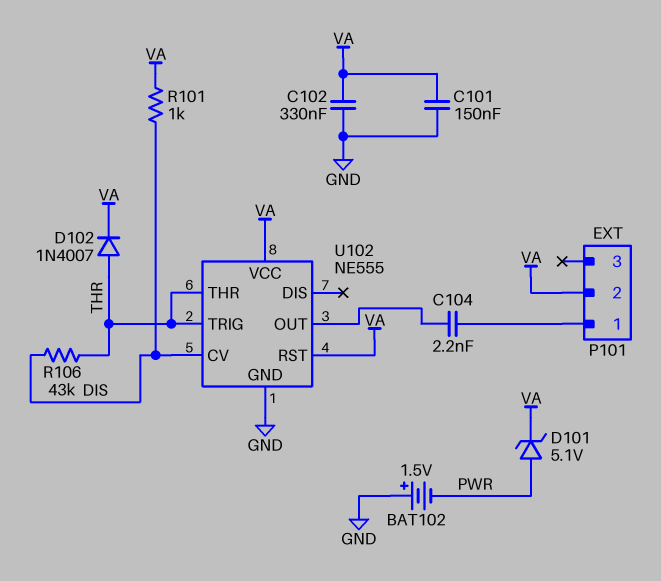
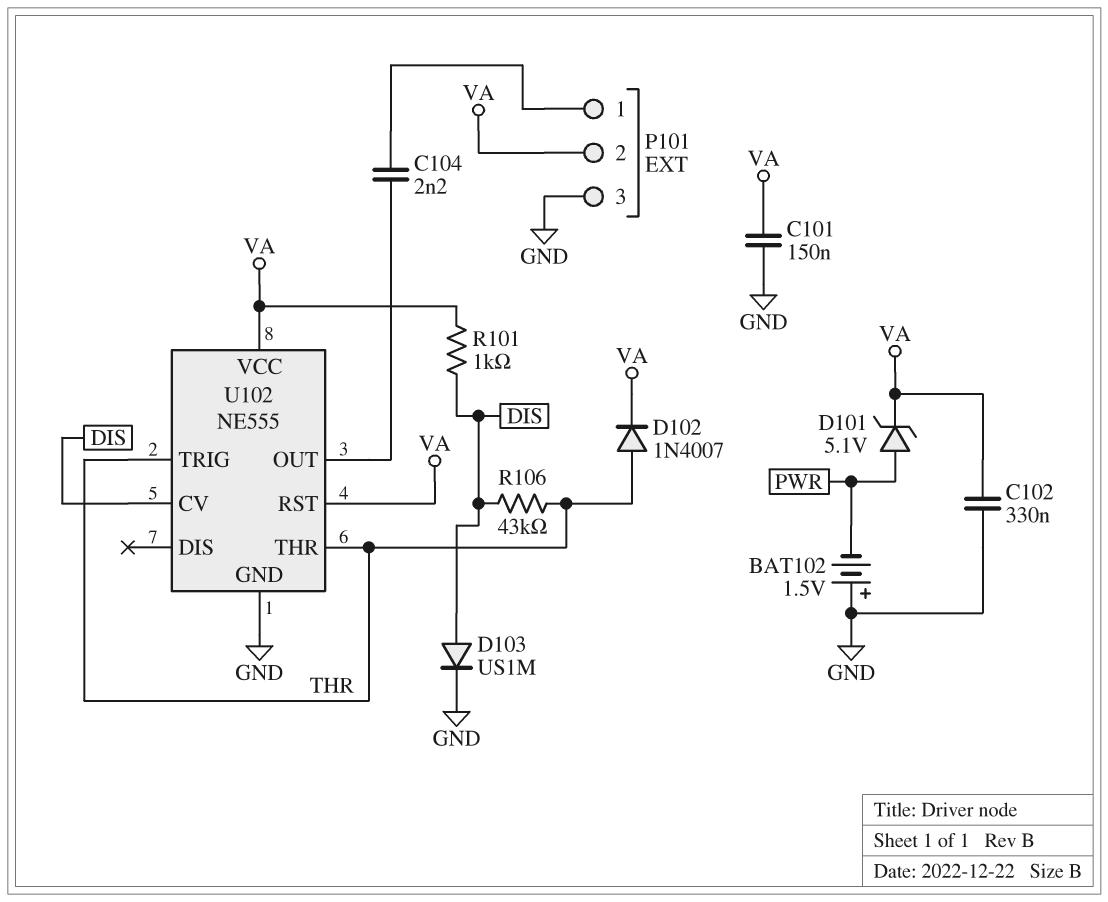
D103: none -> diode US1M (A DIS, K GND)
P101 pin 3: none -> GND

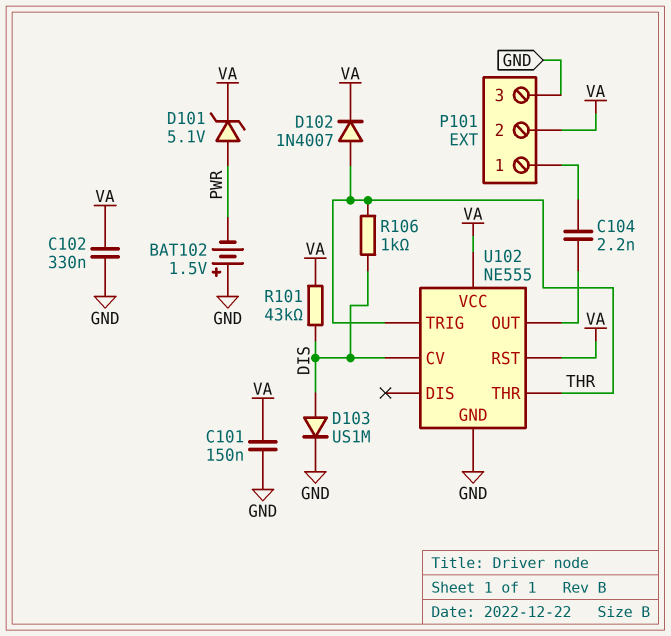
R101: 1k (DIS, VA) -> 43k (DIS, VA)
R106: 43k (DIS, THR) -> 1k (DIS, THR)

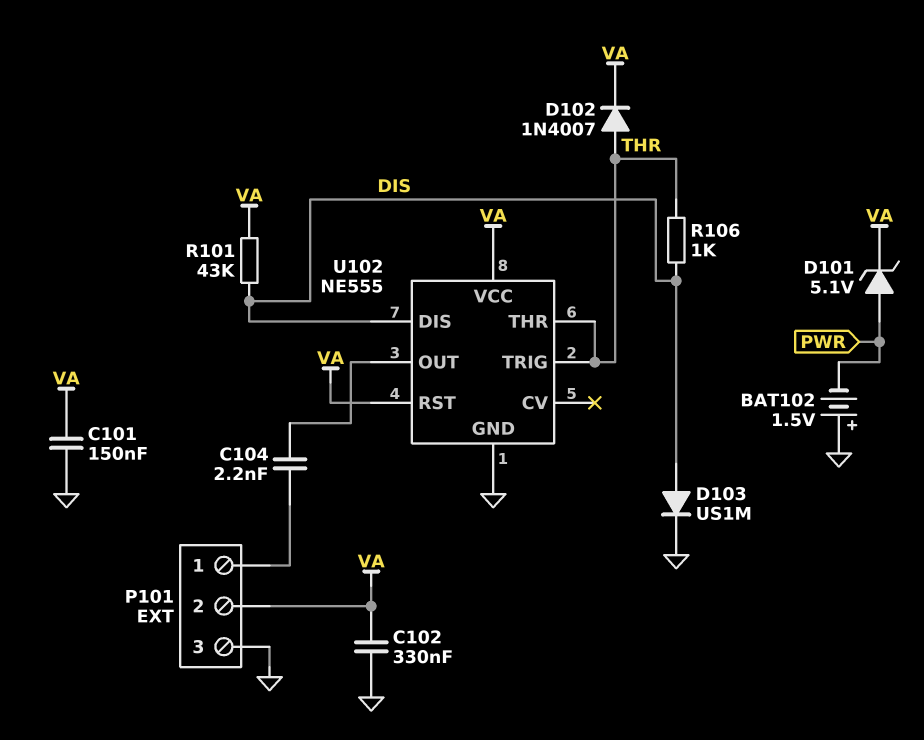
U102 pin CV: DIS -> none
U102 pin DIS: none -> DIS

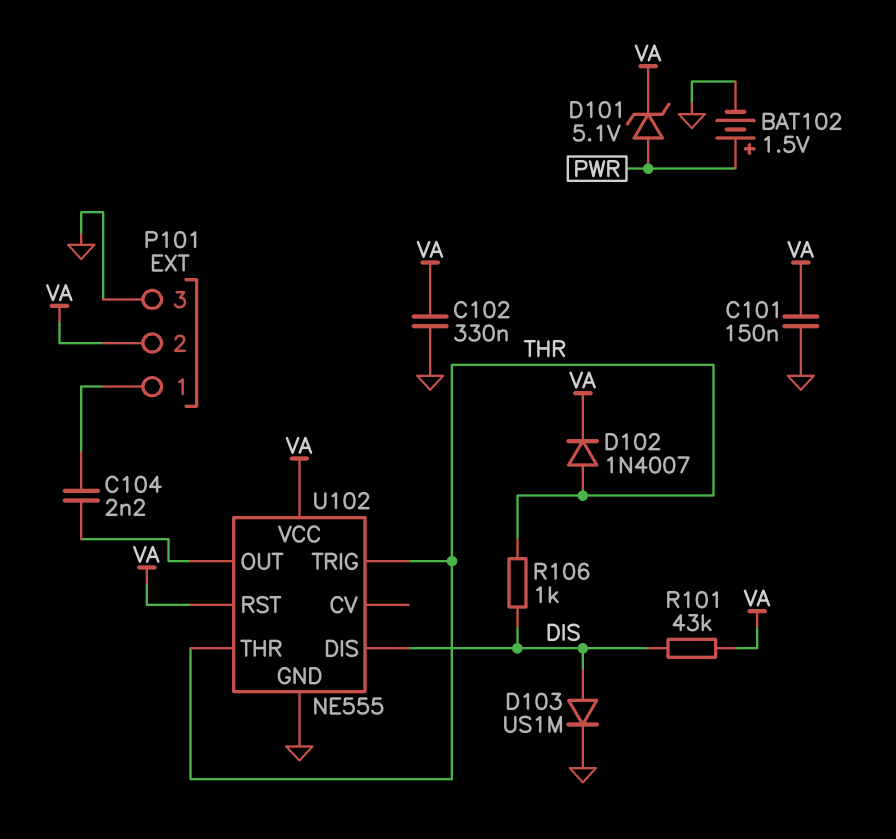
BAT102: 1.5V (plus GND, minus PWR) -> 1.5V (plus PWR, minus GND)

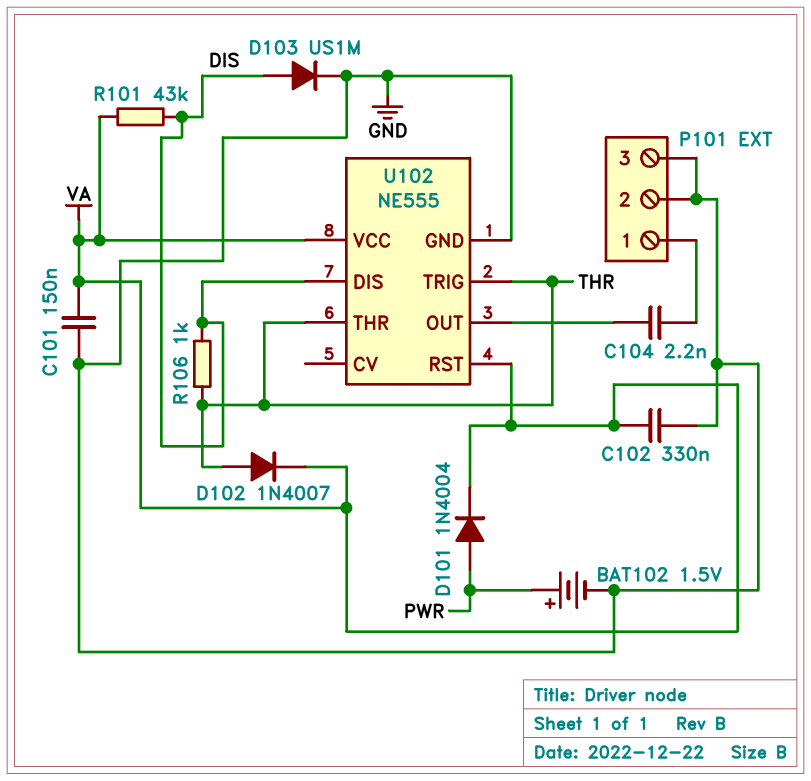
D101: zener 5.1V (A PWR, K VA) -> diode 1N4004 (A PWR, K VA)
P101 pin 2: VA -> GND

